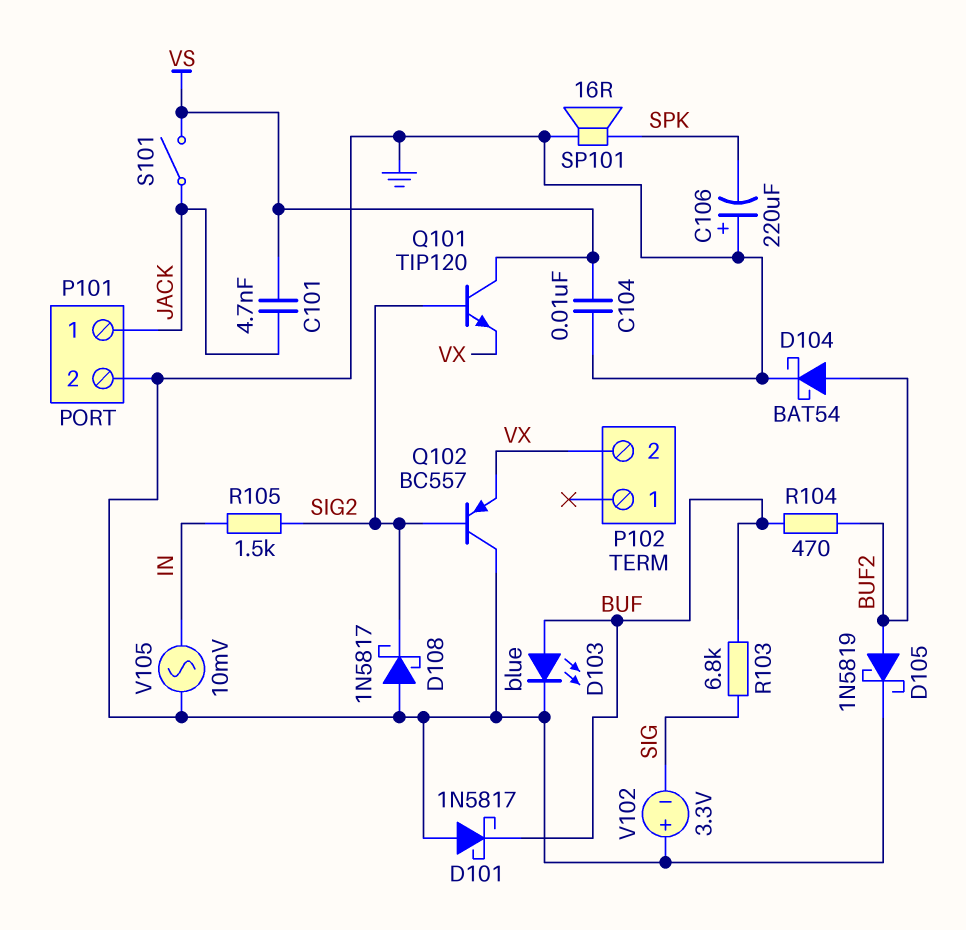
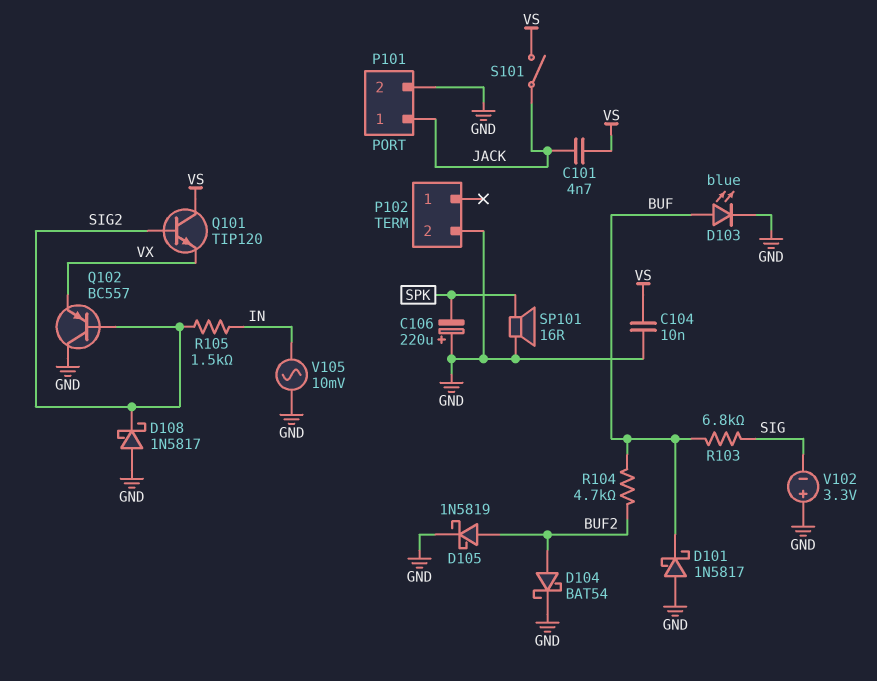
P102 pin 2: VX -> GND
R104: 470 (BUF, BUF2) -> 4.7k (BUF, BUF2)

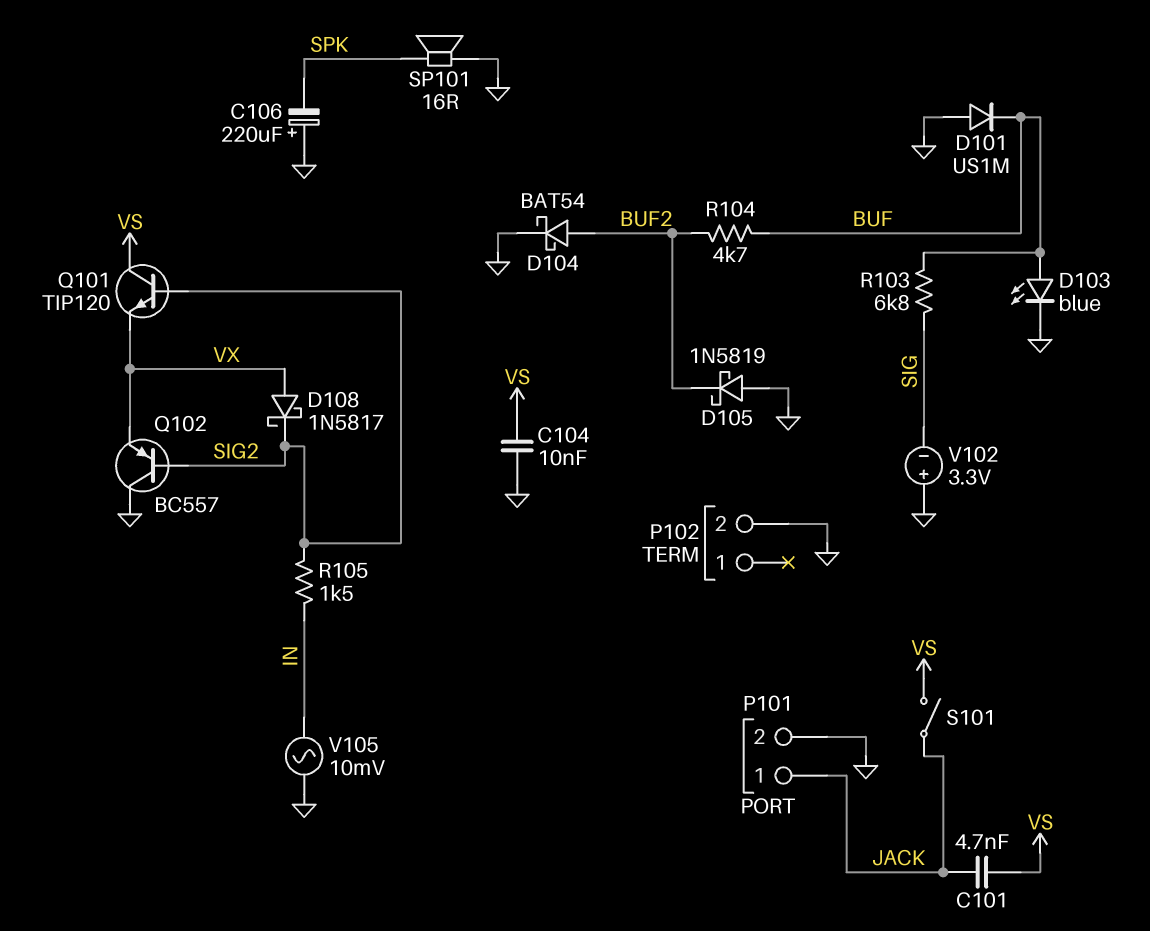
D101: schottky 1N5817 (A GND, K BUF) -> diode US1M (A GND, K BUF)
D105: schottky 1N5819 (A BUF2, K GND) -> schottky 1N5819 (A GND, K BUF2)
D108: schottky 1N5817 (A GND, K SIG2) -> schottky 1N5817 (A VX, K SIG2)

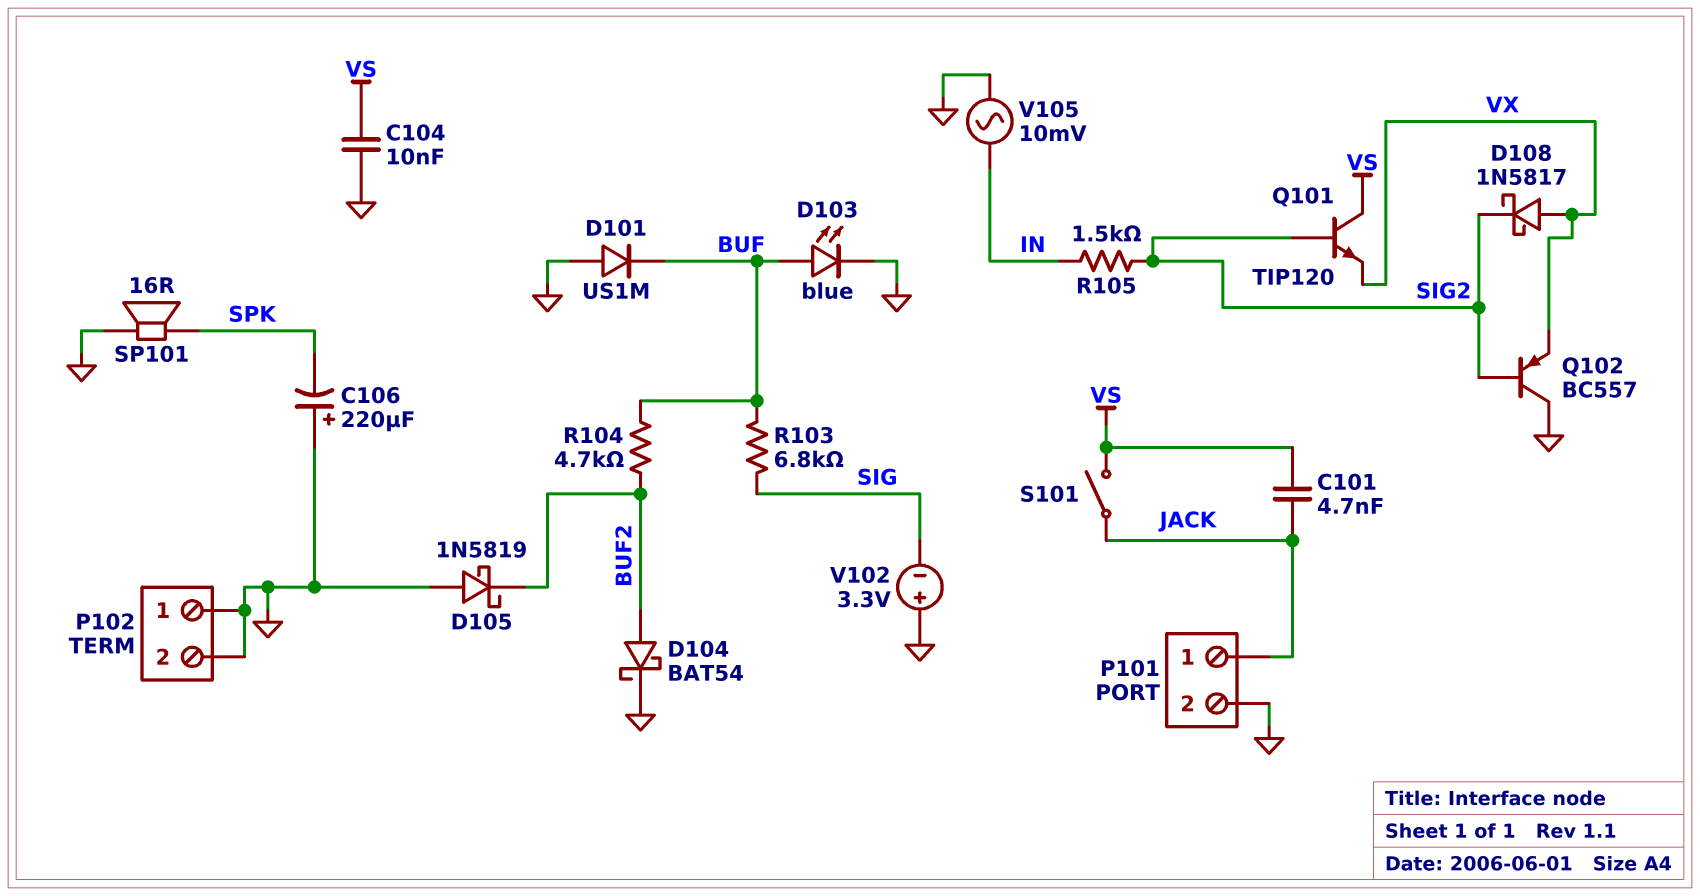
P102 pin 1: none -> GND

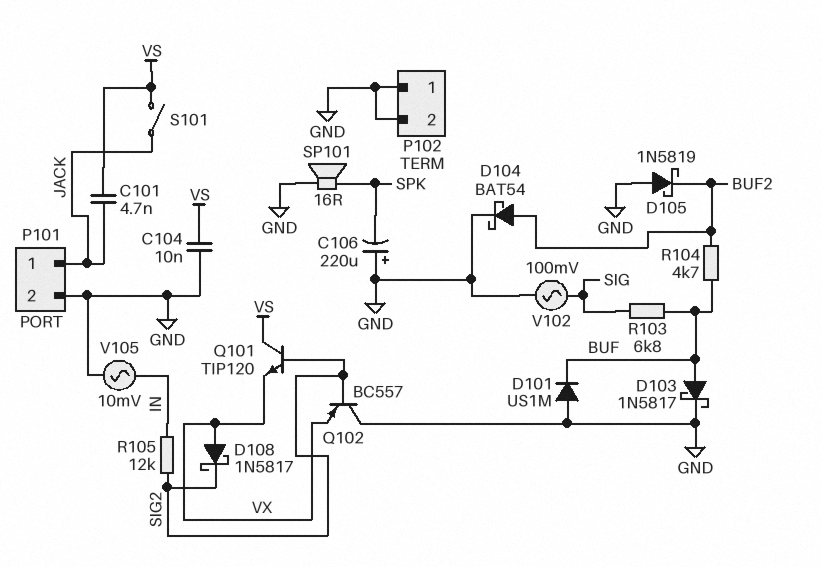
D103: LED blue (A BUF, K GND) -> schottky 1N5817 (A BUF, K GND)
R105: 1.5k (IN, SIG2) -> 12k (IN, SIG2)
V102: 3.3V (plus GND, minus SIG) -> AC 100mV (GND, SIG)

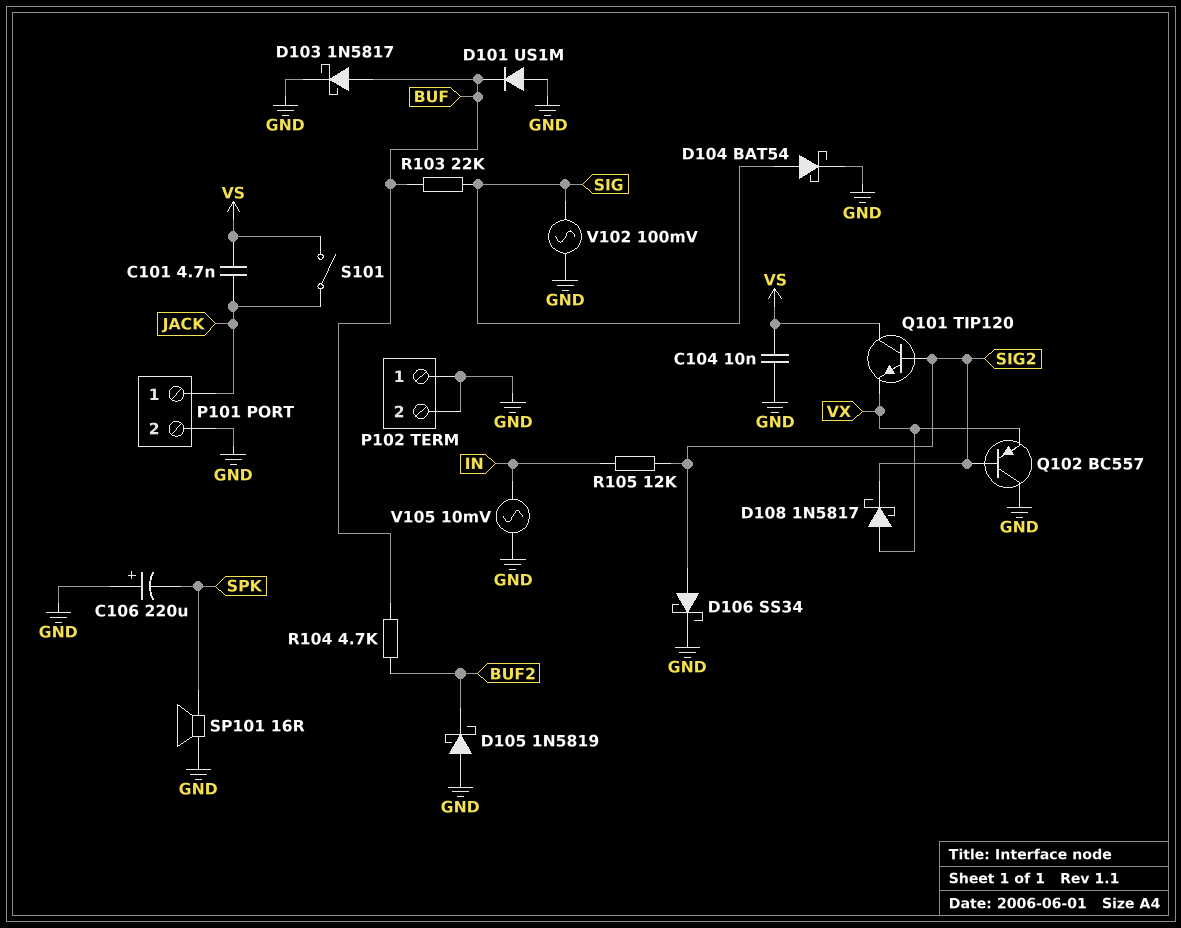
D104: schottky BAT54 (A BUF2, K GND) -> schottky BAT54 (A SIG, K GND)
D106: none -> schottky SS34 (A SIG2, K GND)
R103: 6.8k (BUF, SIG) -> 22k (BUF, SIG)

